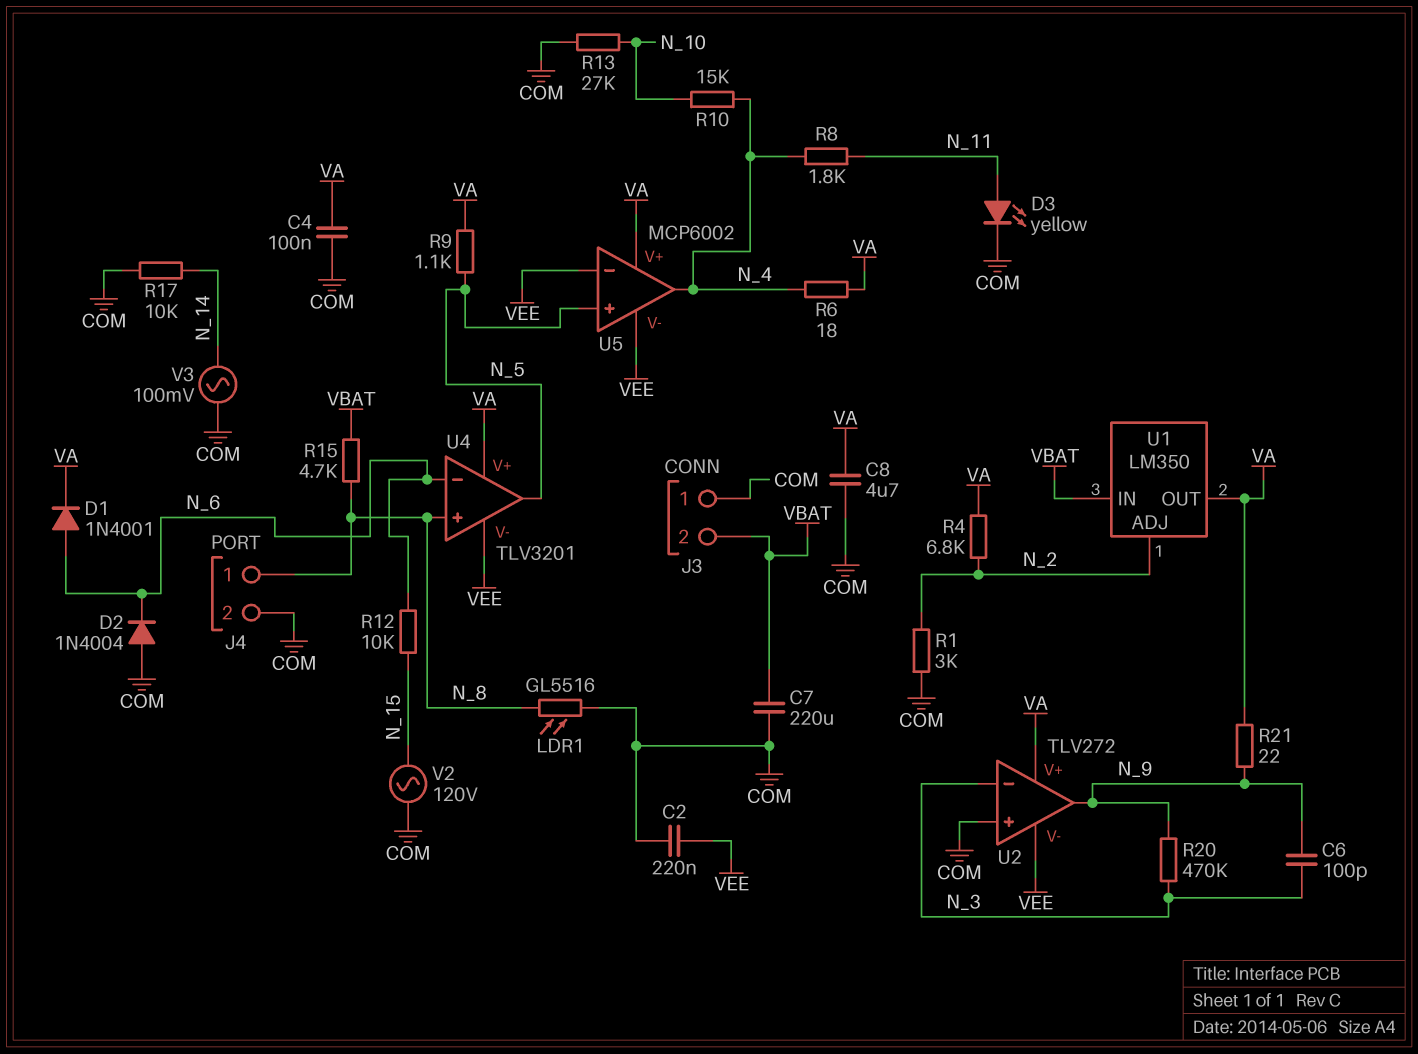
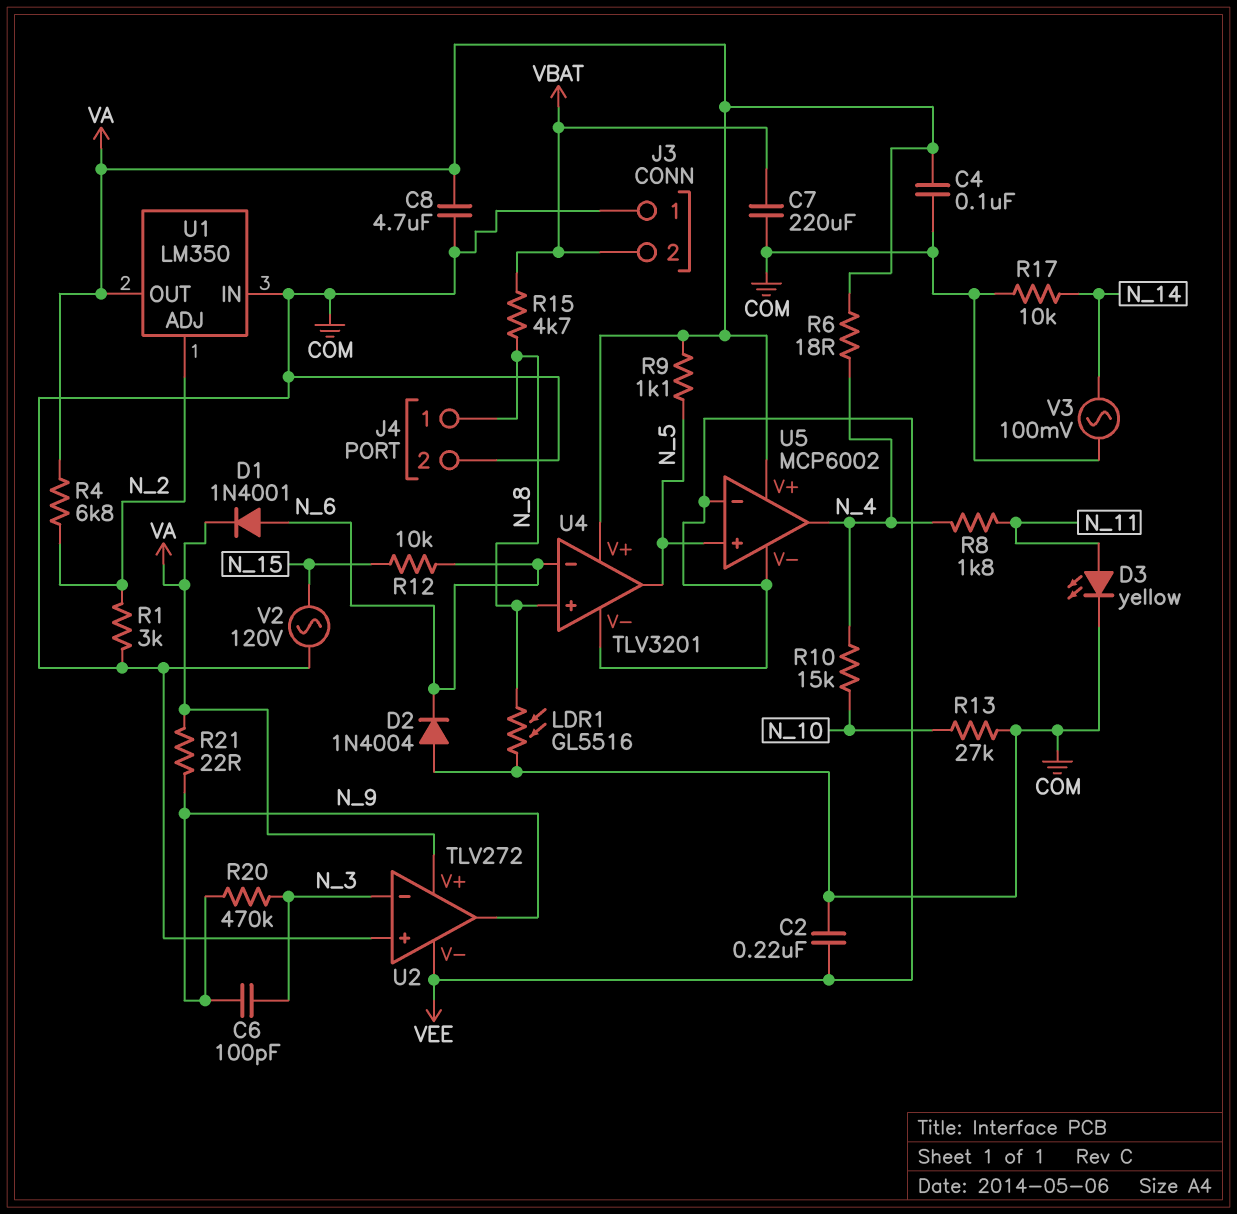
U1 pin IN: VBAT -> COM

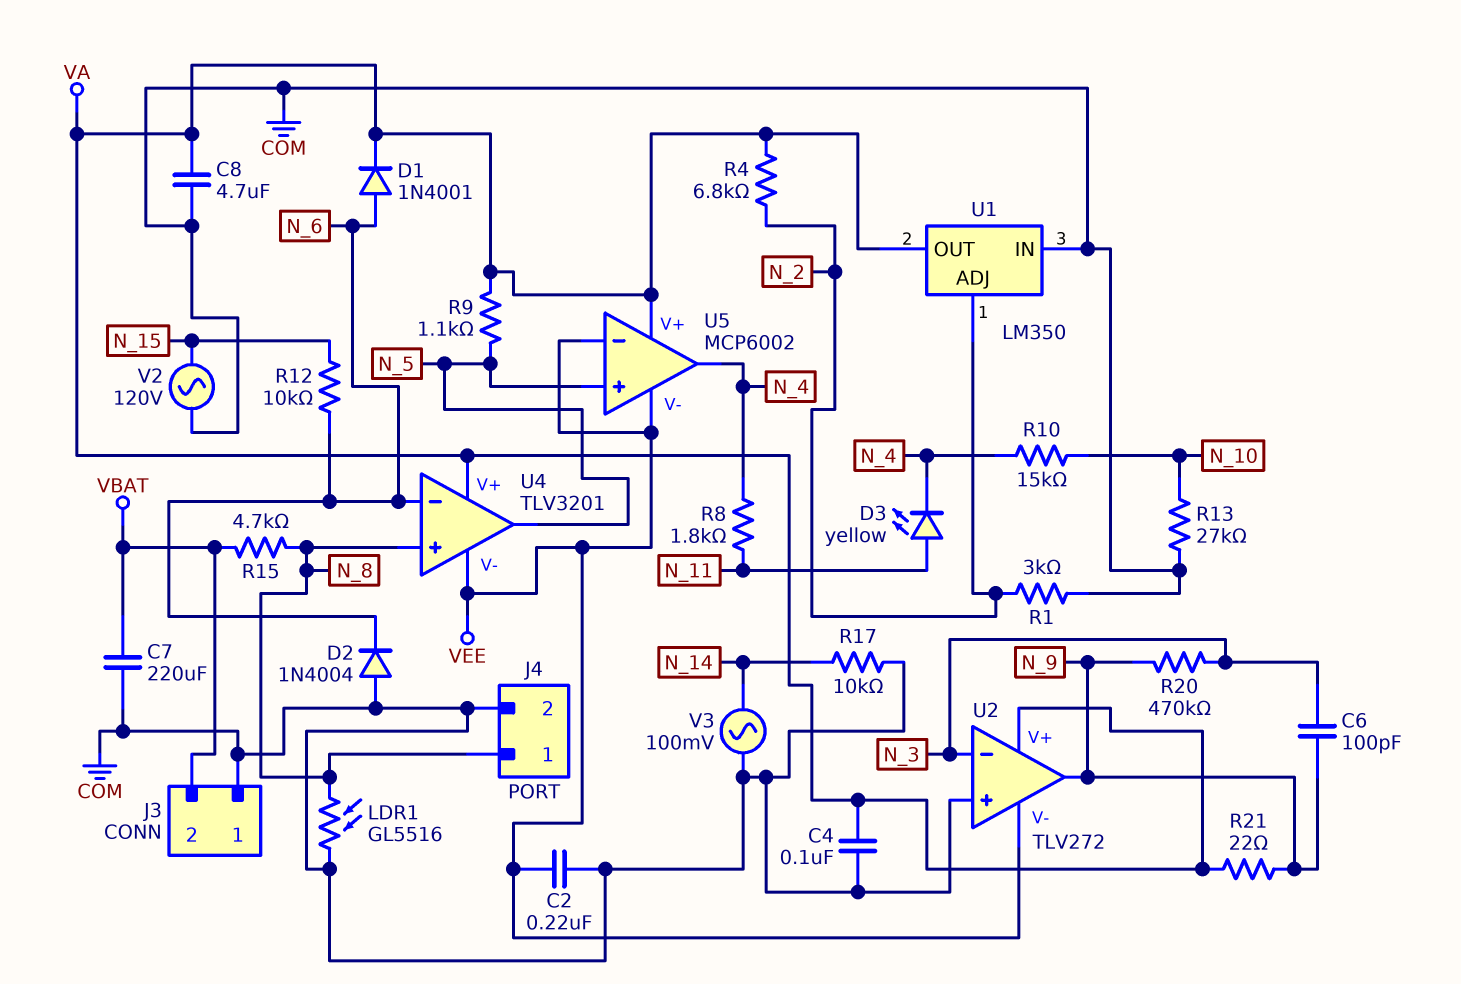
D3: LED yellow (A N_11, K COM) -> LED yellow (A N_11, K N_4)
R6: 18 (N_4, VA) -> none

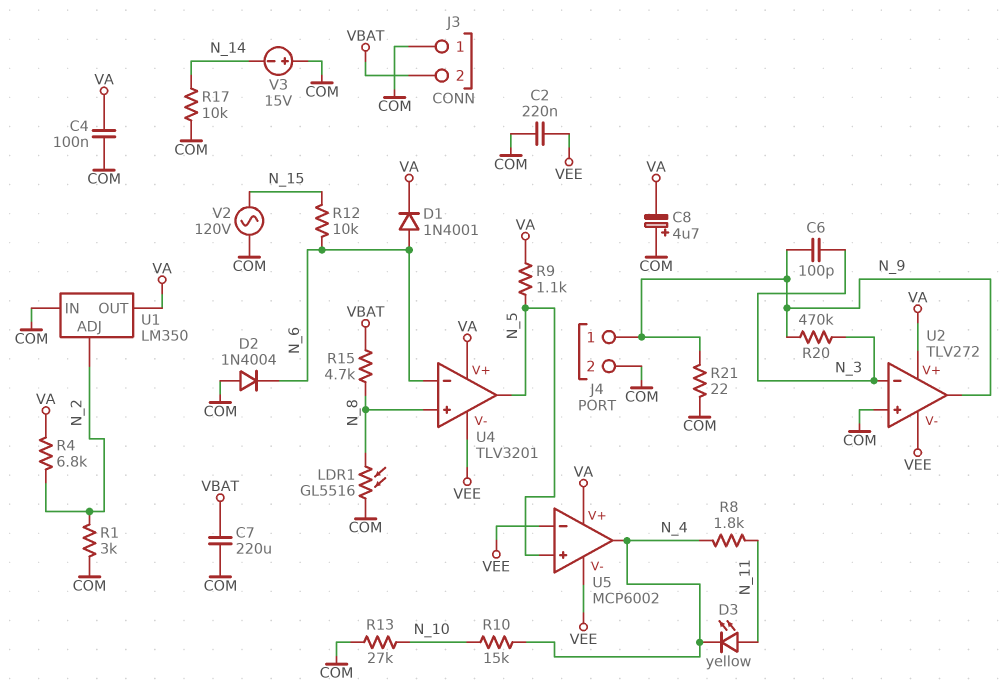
C8: 4.7uF (COM, VA) -> 4.7uF (plus COM, minus VA)
J4 pin 1: N_8 -> N_9
R21: 22 (N_9, VA) -> 22 (COM, N_9)
V3: AC 100mV (COM, N_14) -> 15V (plus COM, minus N_14)

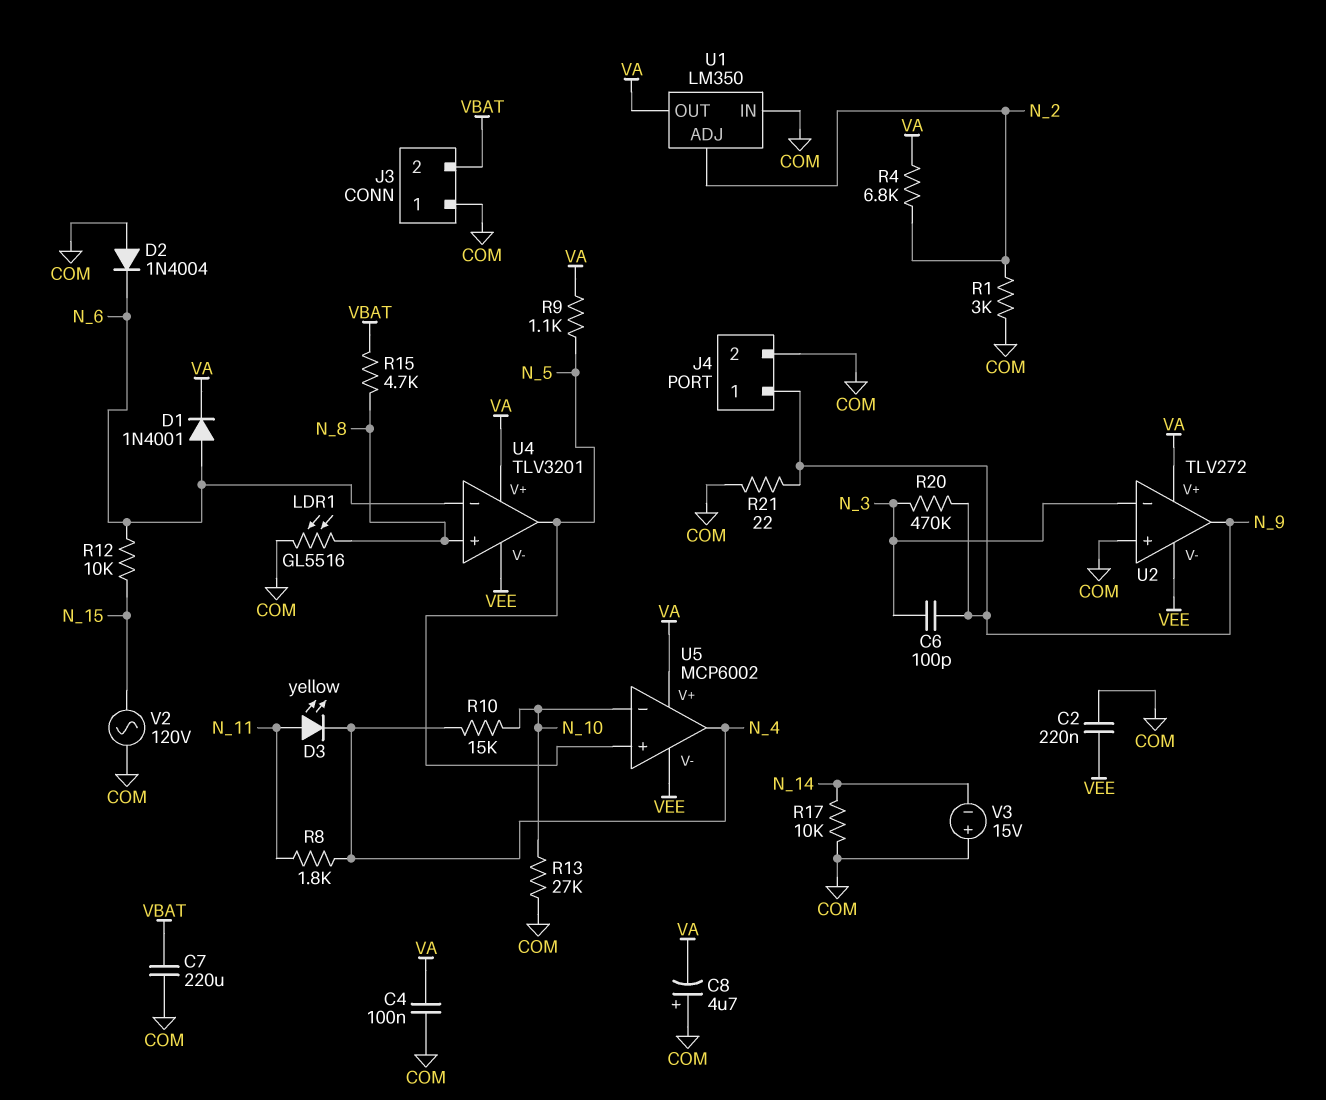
U5 pin in-: VEE -> N_10

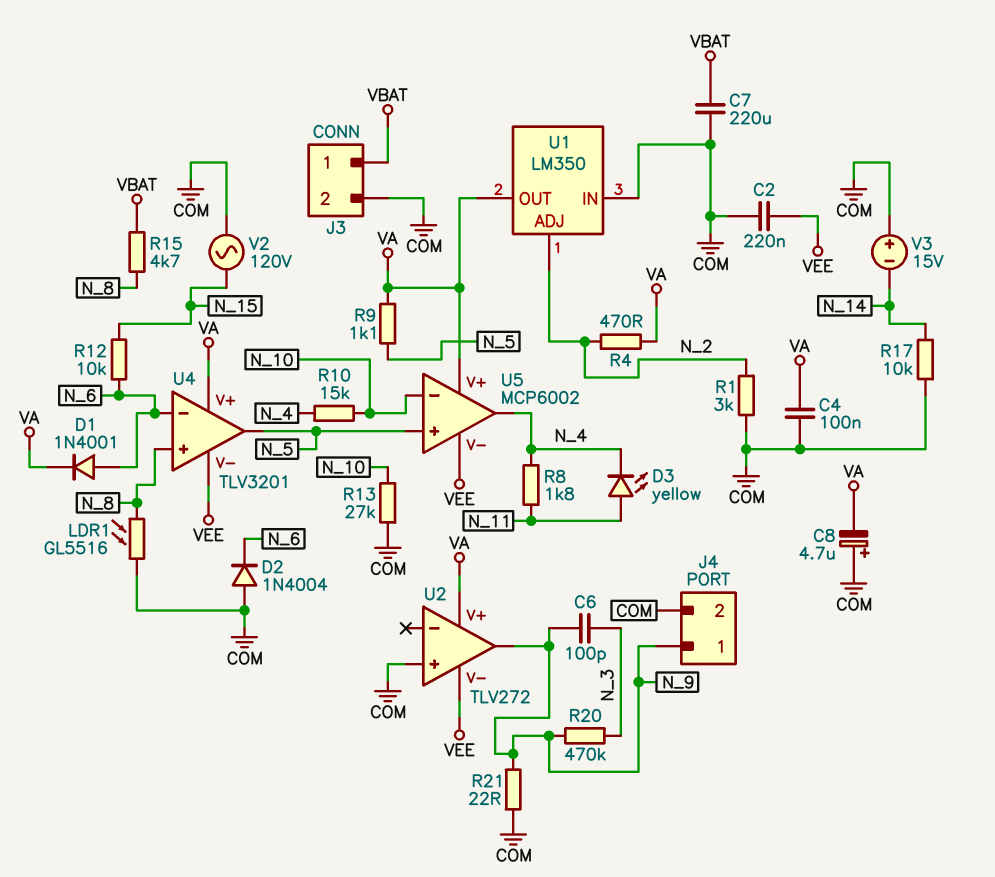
J3 pin 1: COM -> VBAT
J3 pin 2: VBAT -> COM
R4: 6.8k (N_2, VA) -> 470 (N_2, VA)
U2 pin in-: N_3 -> none

